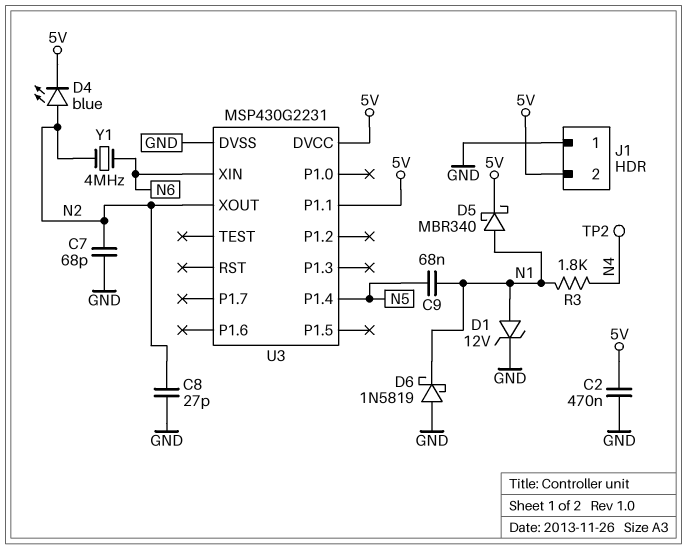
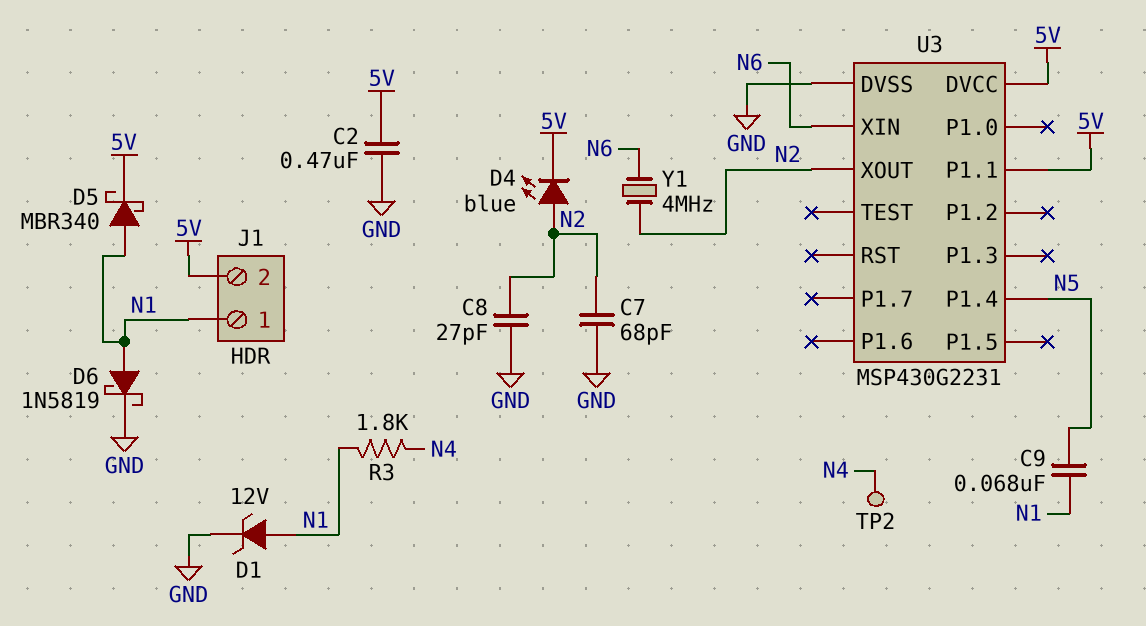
D6: schottky 1N5819 (A GND, K N1) -> schottky 1N5819 (A N1, K GND)
J1 pin 1: GND -> N1

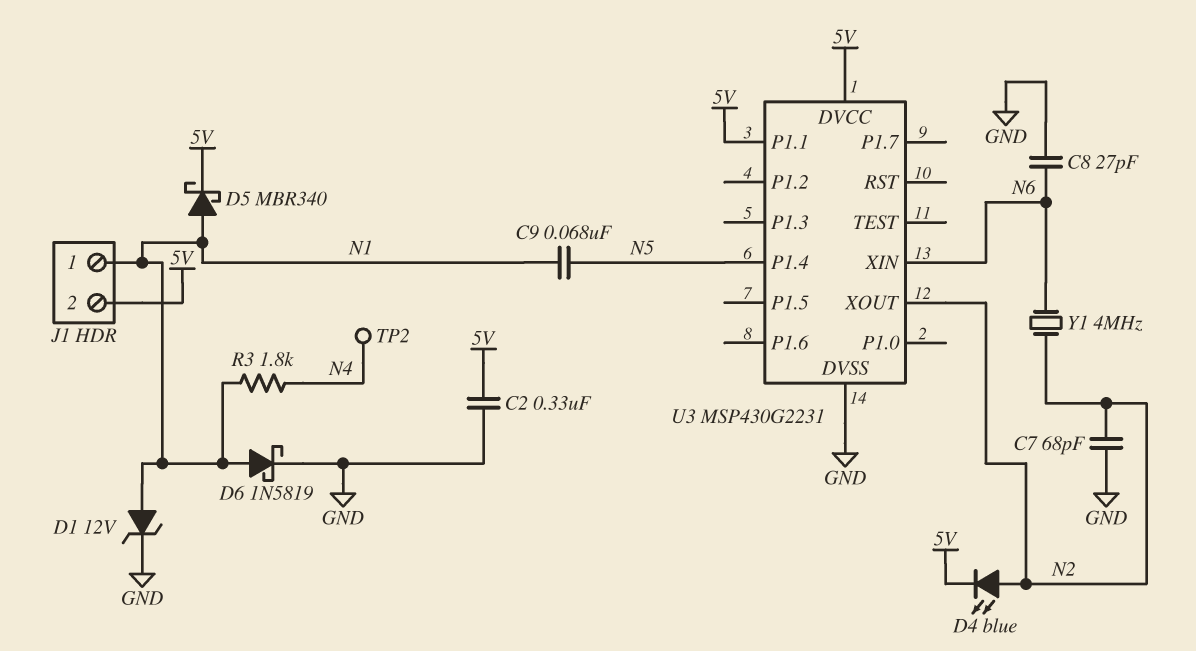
C2: 470nF (5V, GND) -> 330nF (5V, GND)
C8: 27pF (GND, N2) -> 27pF (GND, N6)

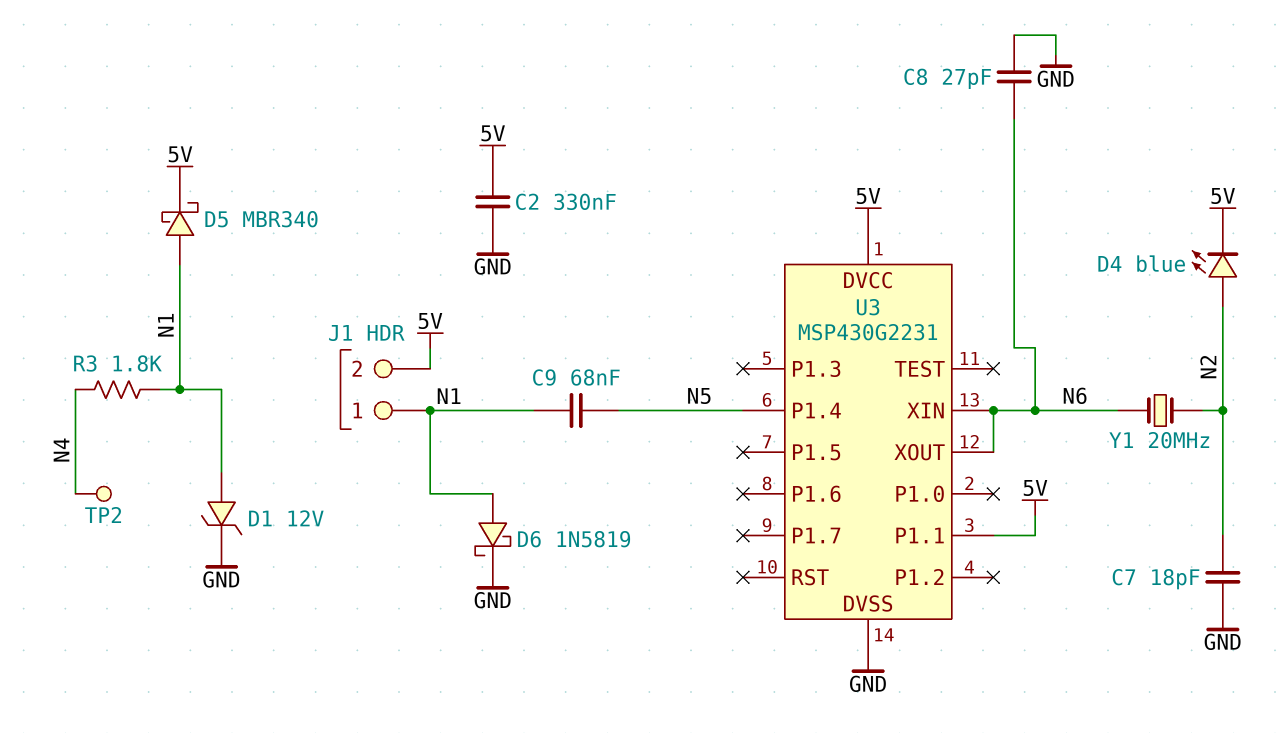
C7: 68pF (GND, N2) -> 18pF (GND, N2)
U3 pin XOUT: N2 -> N6
Y1: 4MHz (N2, N6) -> 20MHz (N2, N6)

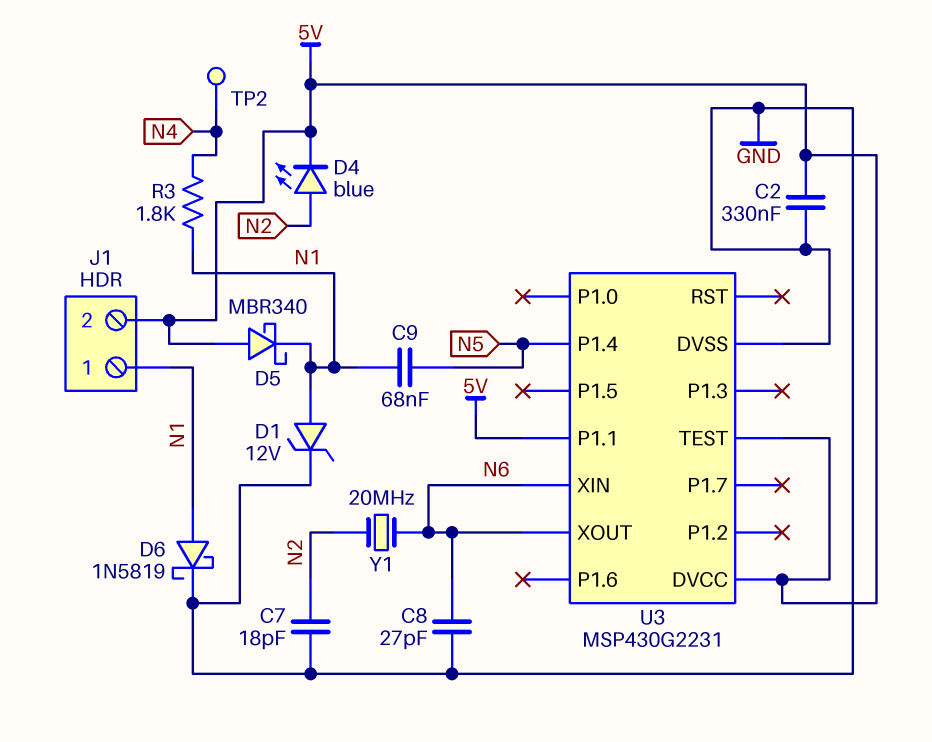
D5: schottky MBR340 (A N1, K 5V) -> schottky MBR340 (A 5V, K N1)
U3 pin TEST: none -> 5V

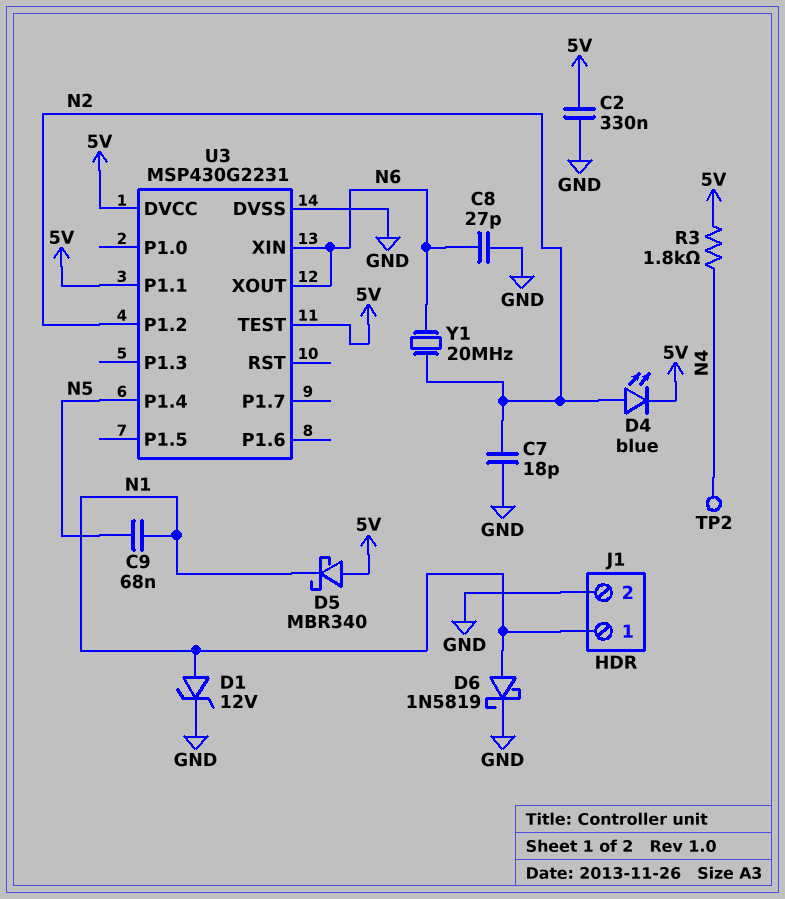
J1 pin 2: 5V -> GND
R3: 1.8k (N1, N4) -> 1.8k (5V, N4)
U3 pin P1.2: none -> N2

